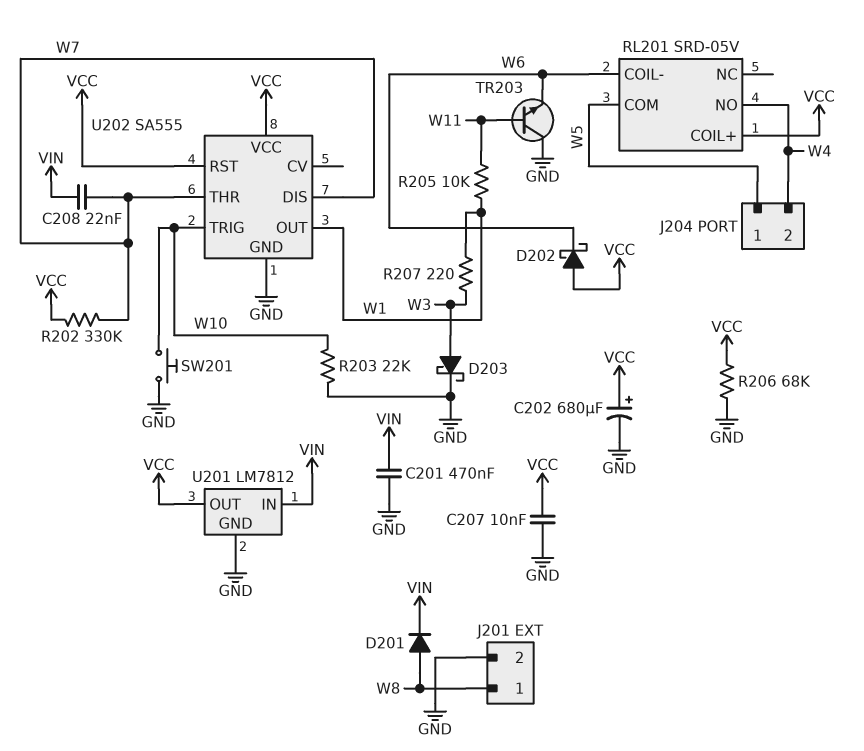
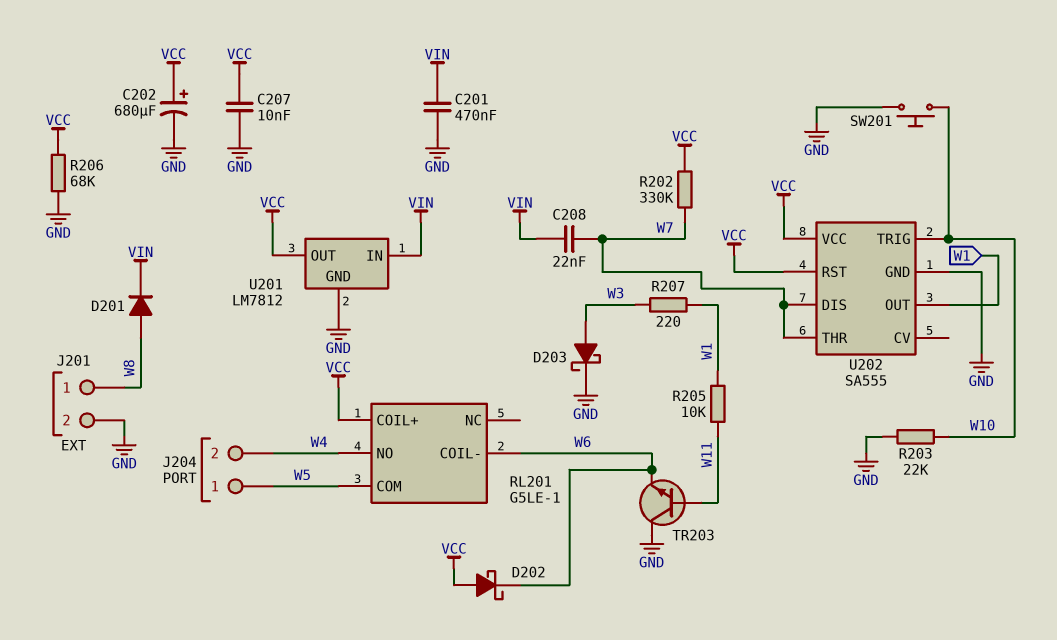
RL201: SRD-05V -> G5LE-1

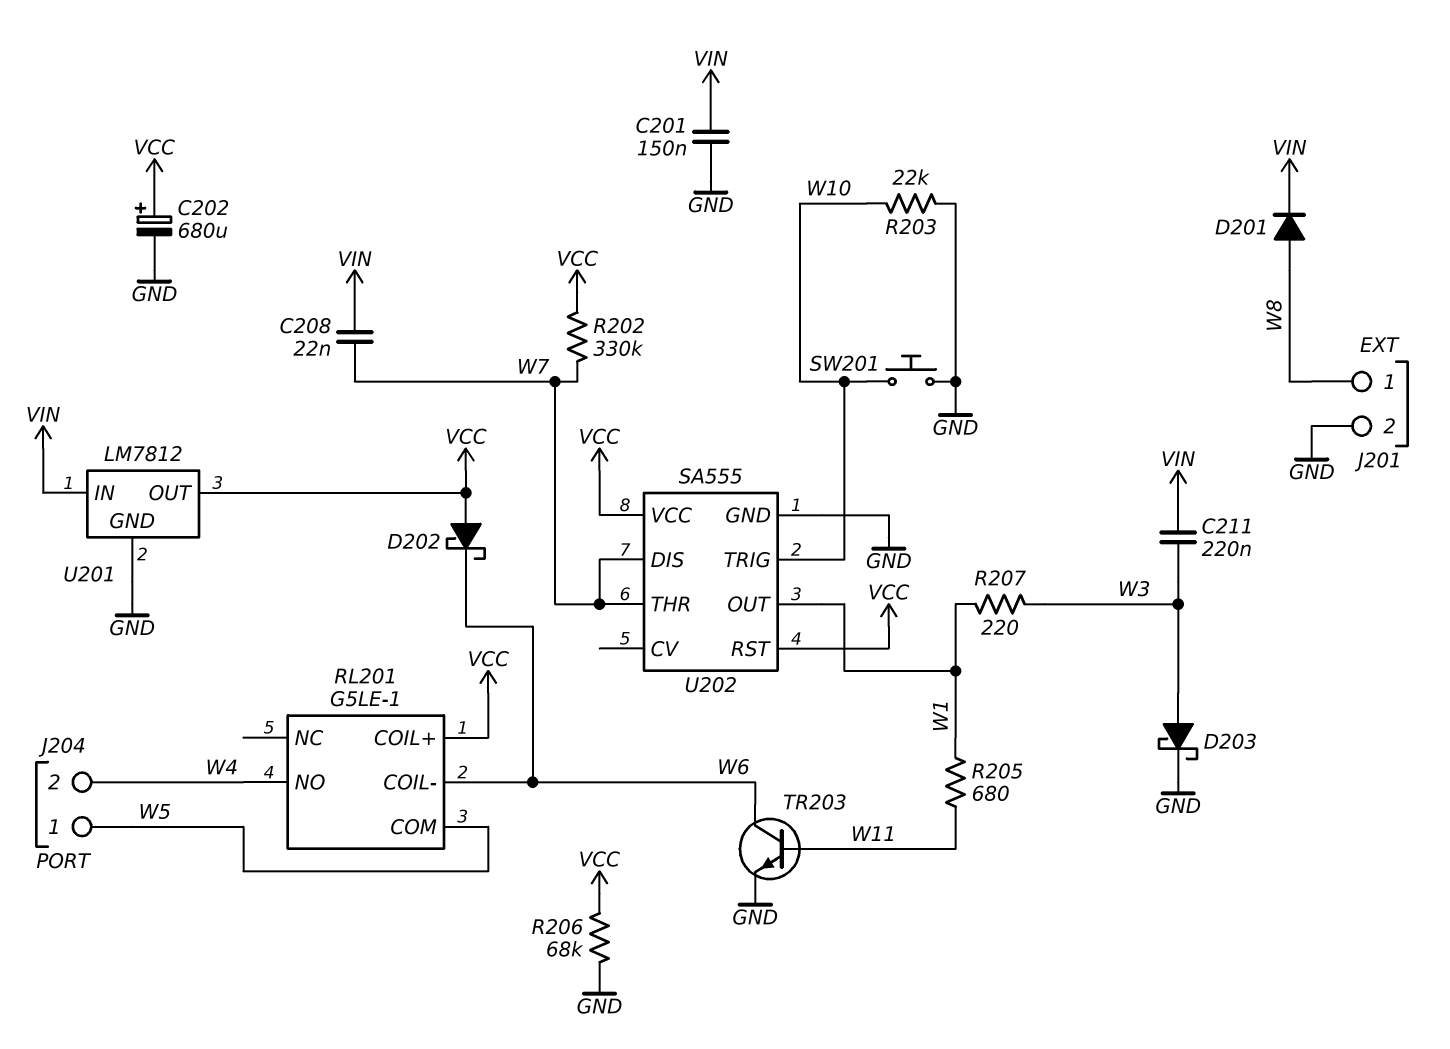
C201: 470nF (GND, VIN) -> 150nF (GND, VIN)
C207: 10nF (GND, VCC) -> none
C211: none -> 220nF (VIN, W3)
R205: 10k (W1, W11) -> 680 (W1, W11)
TR203: NPN (B W11, C GND, E W6) -> NPN (B W11, C W6, E GND)

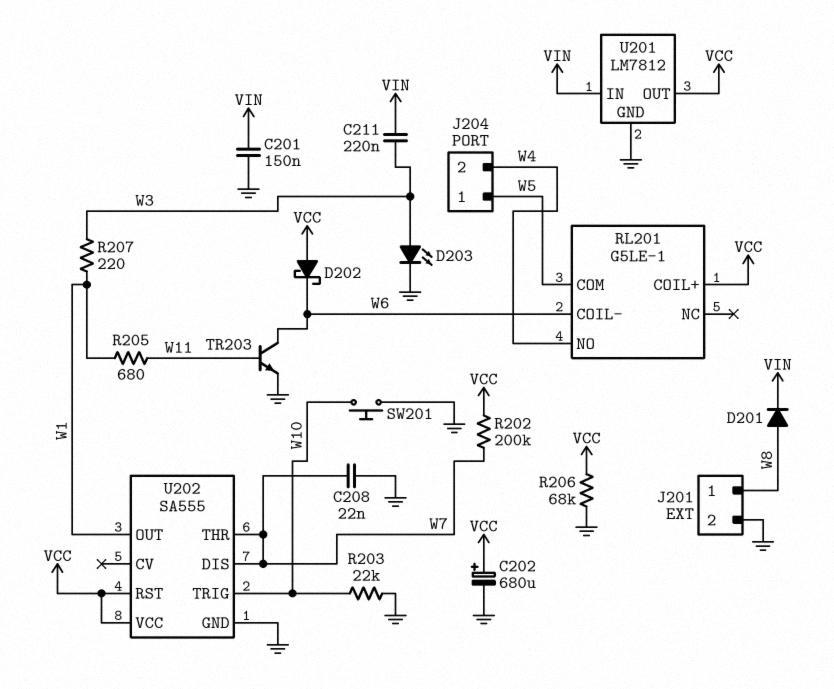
C208: 22nF (VIN, W7) -> 22nF (GND, W7)
D203: schottky (A W3, K GND) -> LED (A W3, K GND)
R202: 330k (VCC, W7) -> 200k (VCC, W7)

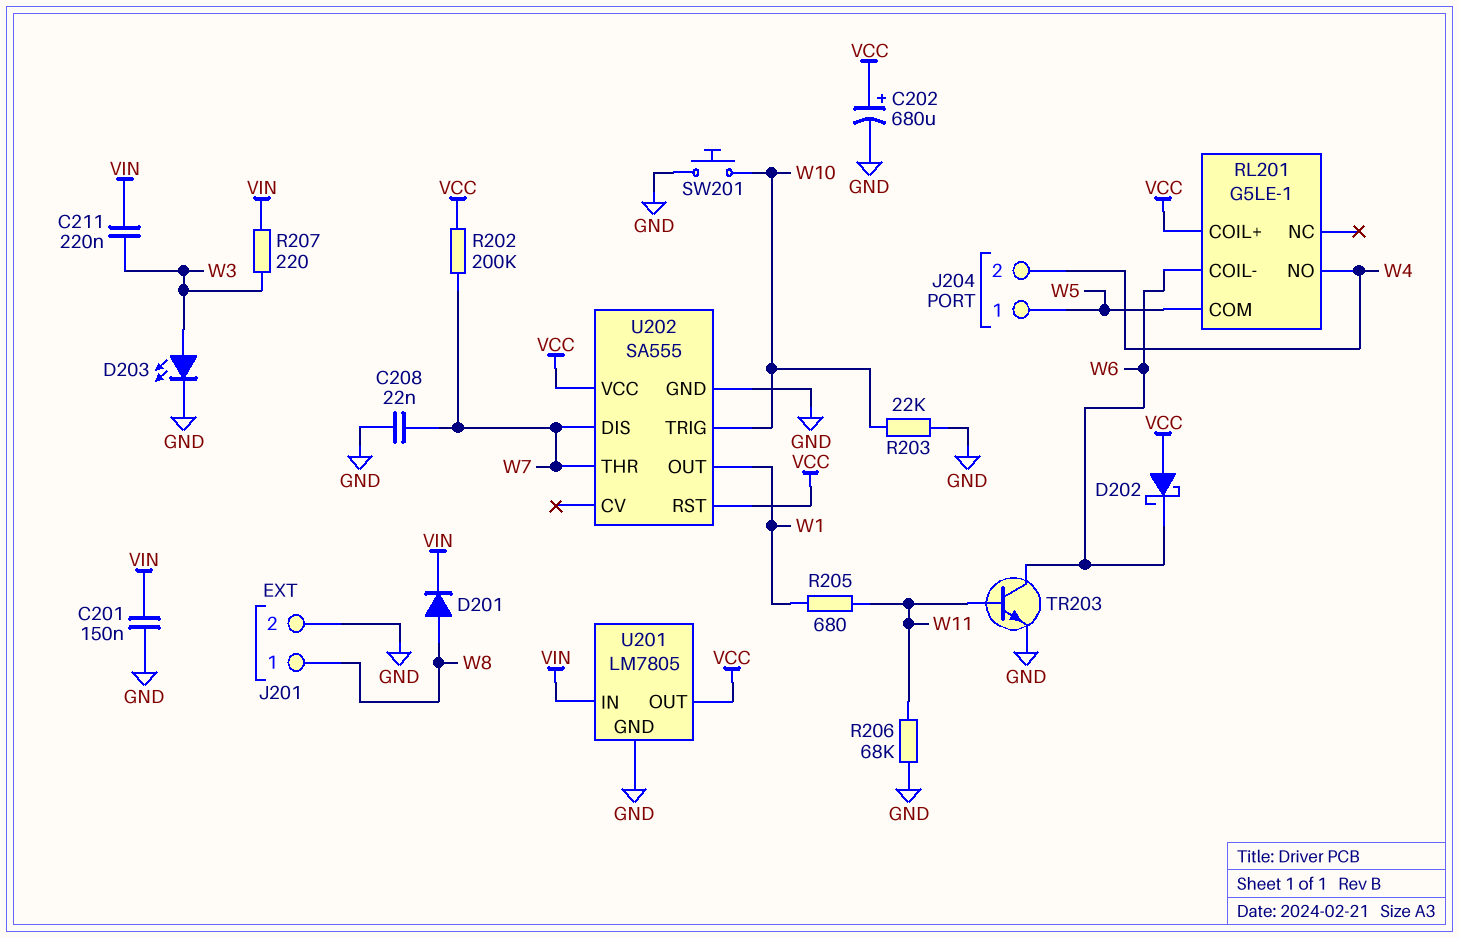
R206: 68k (GND, VCC) -> 68k (GND, W11)
R207: 220 (W1, W3) -> 220 (VIN, W3)
U201: LM7812 -> LM7805

